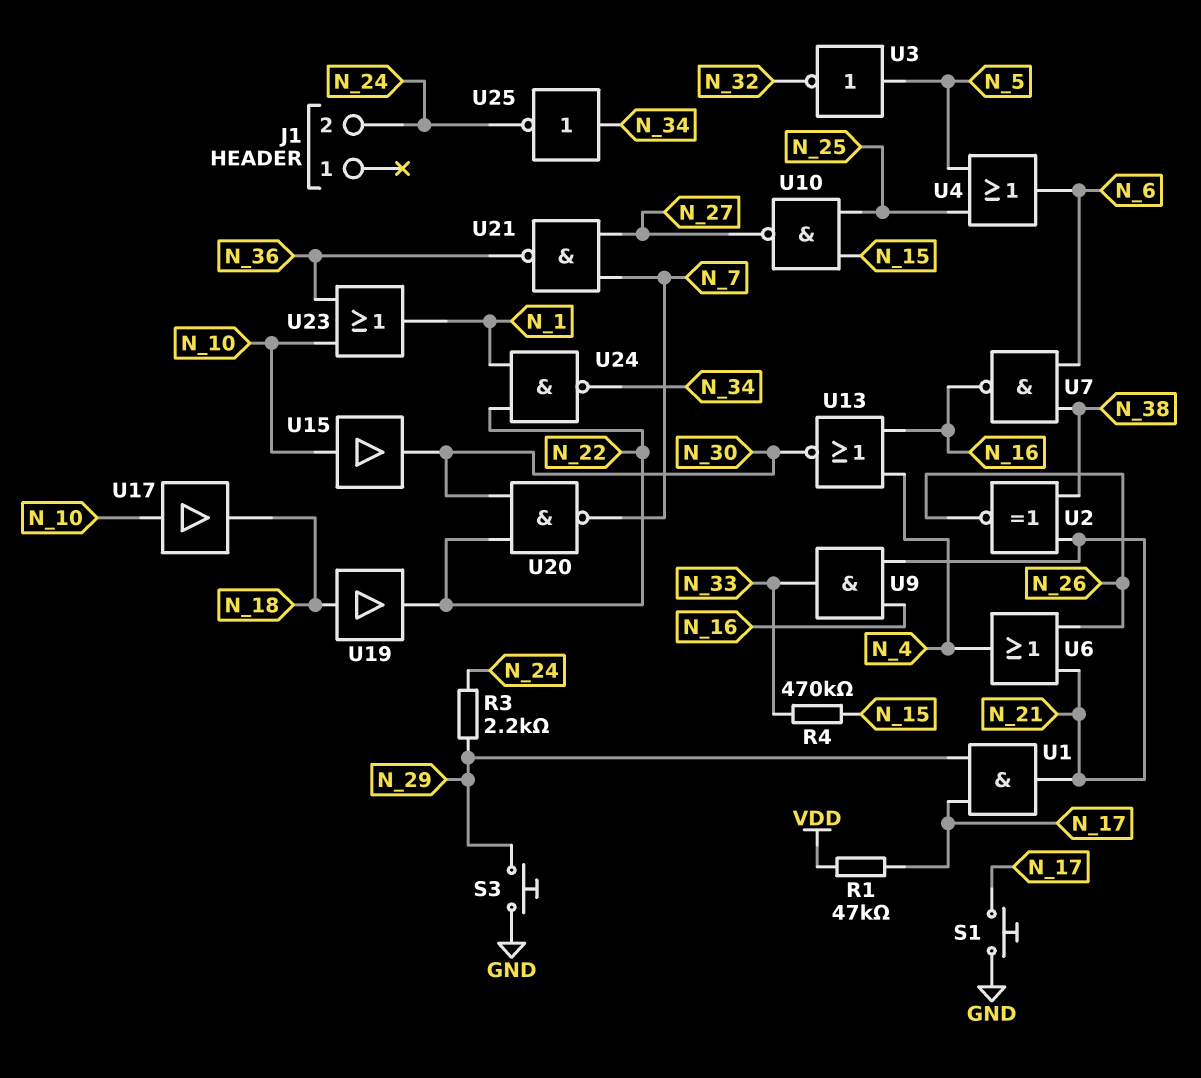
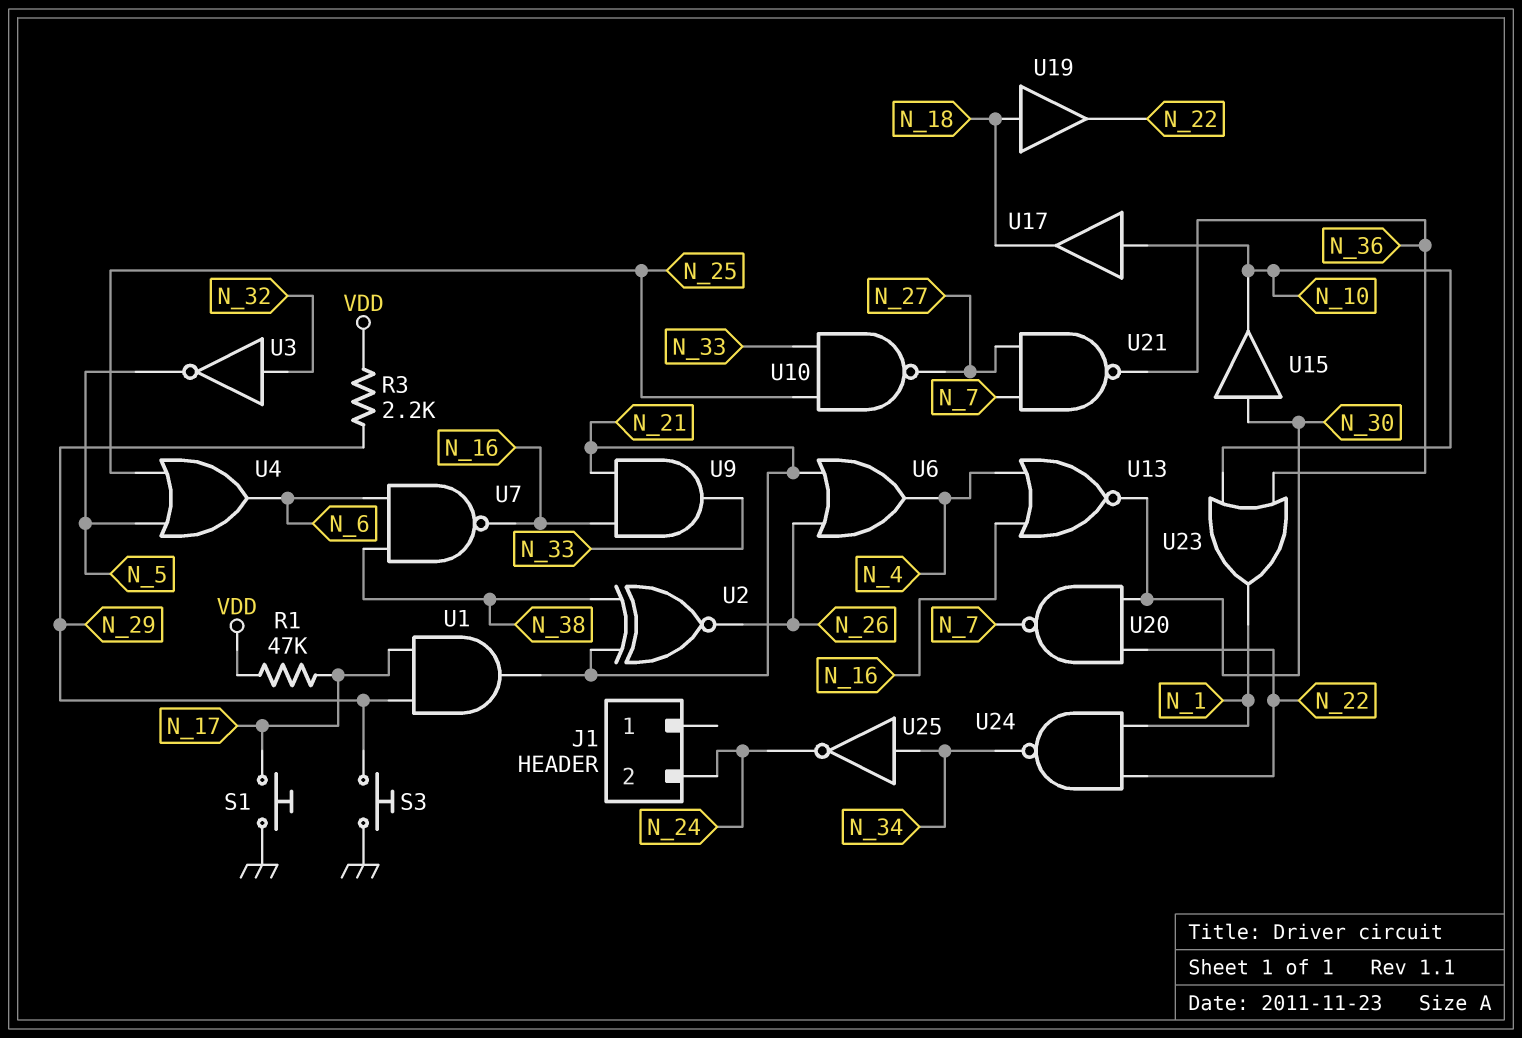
R3: 2.2k (N_24, N_29) -> 2.2k (N_29, VDD)
R4: 470k (N_15, N_33) -> none
U3: NOT (in N_5, out N_32) -> NOT (in N_32, out N_5)
U10: NAND (in N_15, in N_25, out N_27) -> NAND (in N_25, in N_33, out N_27)
U15: buffer (in N_10, out N_30) -> buffer (in N_30, out N_10)

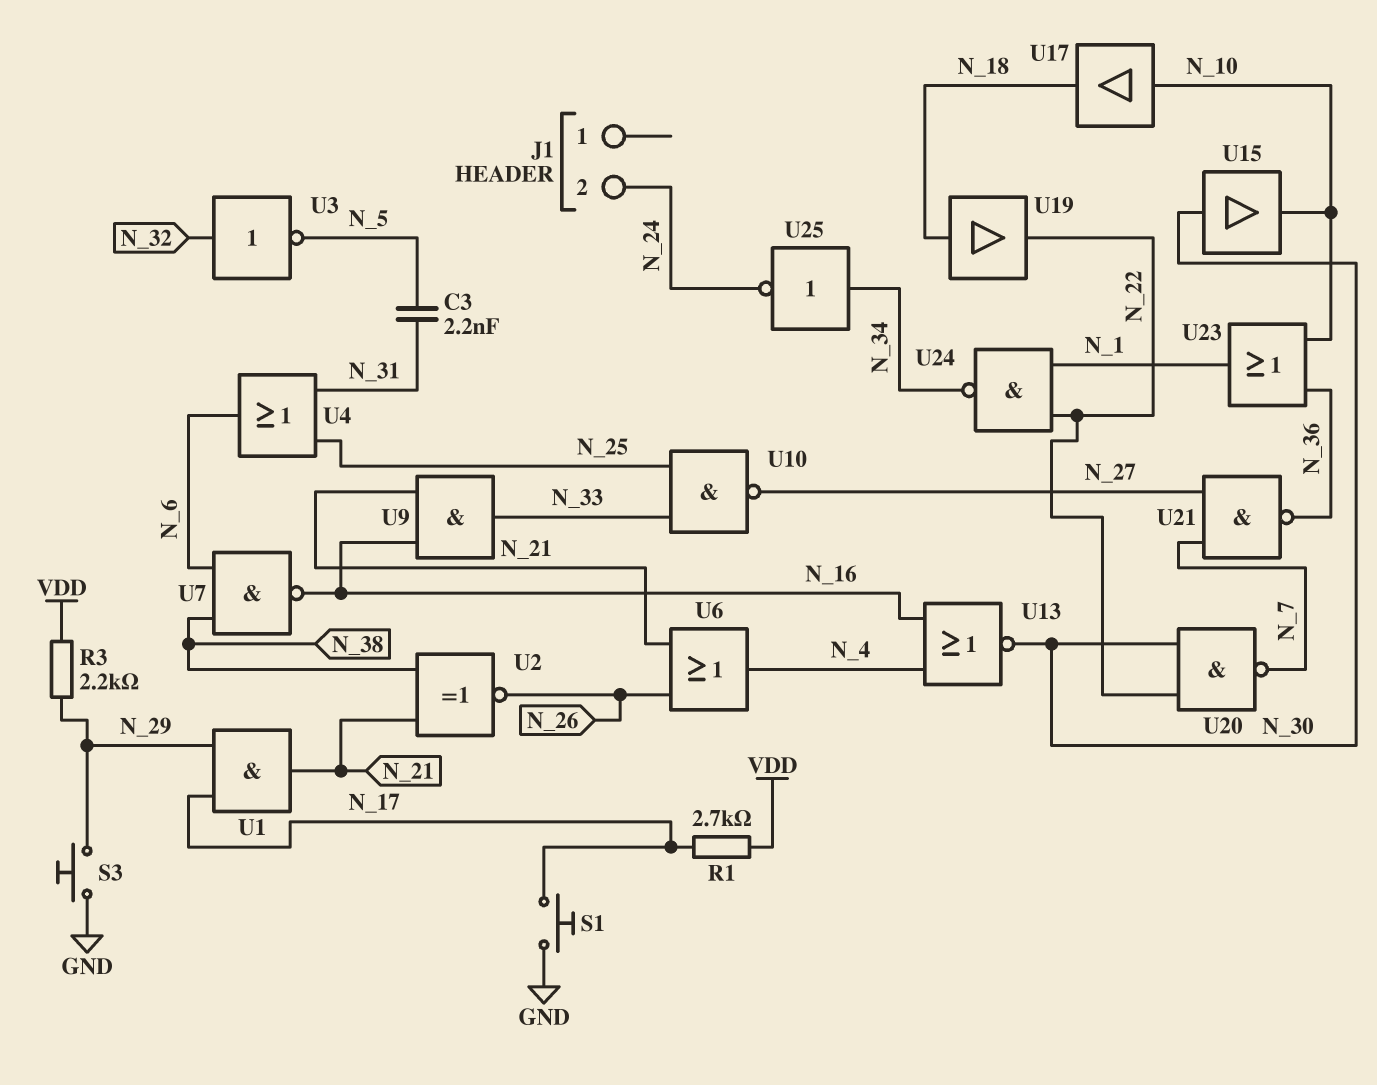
C3: none -> 2.2nF (N_5, N_31)
R1: 47k (N_17, VDD) -> 2.7k (N_17, VDD)
U4: OR (in N_5, in N_25, out N_6) -> OR (in N_25, in N_31, out N_6)

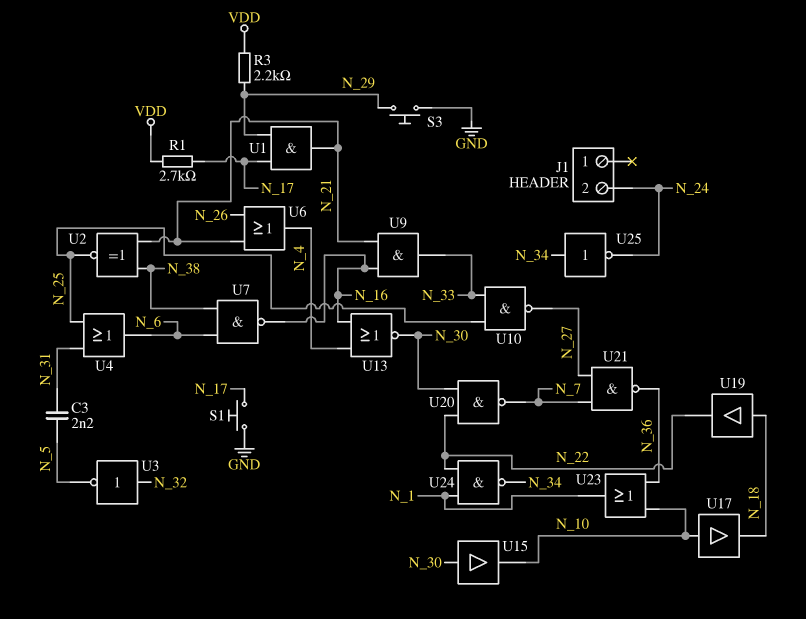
U2: XNOR (in N_21, in N_38, out N_26) -> XNOR (in N_21, in N_38, out N_25)

